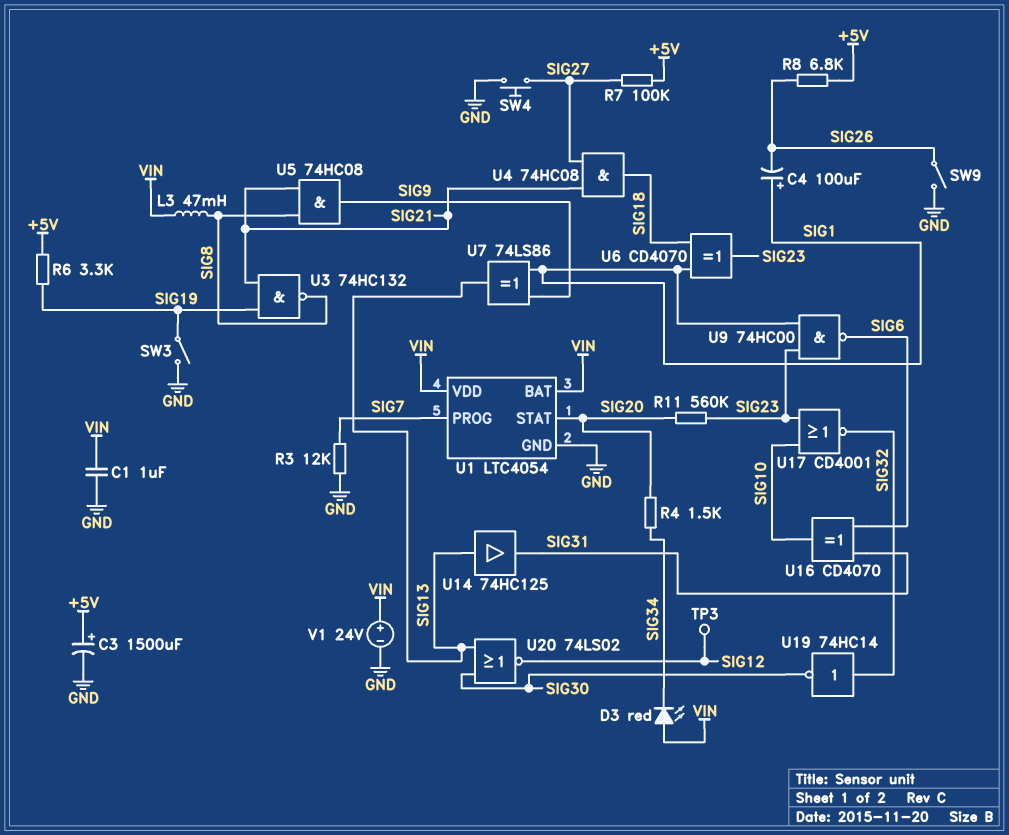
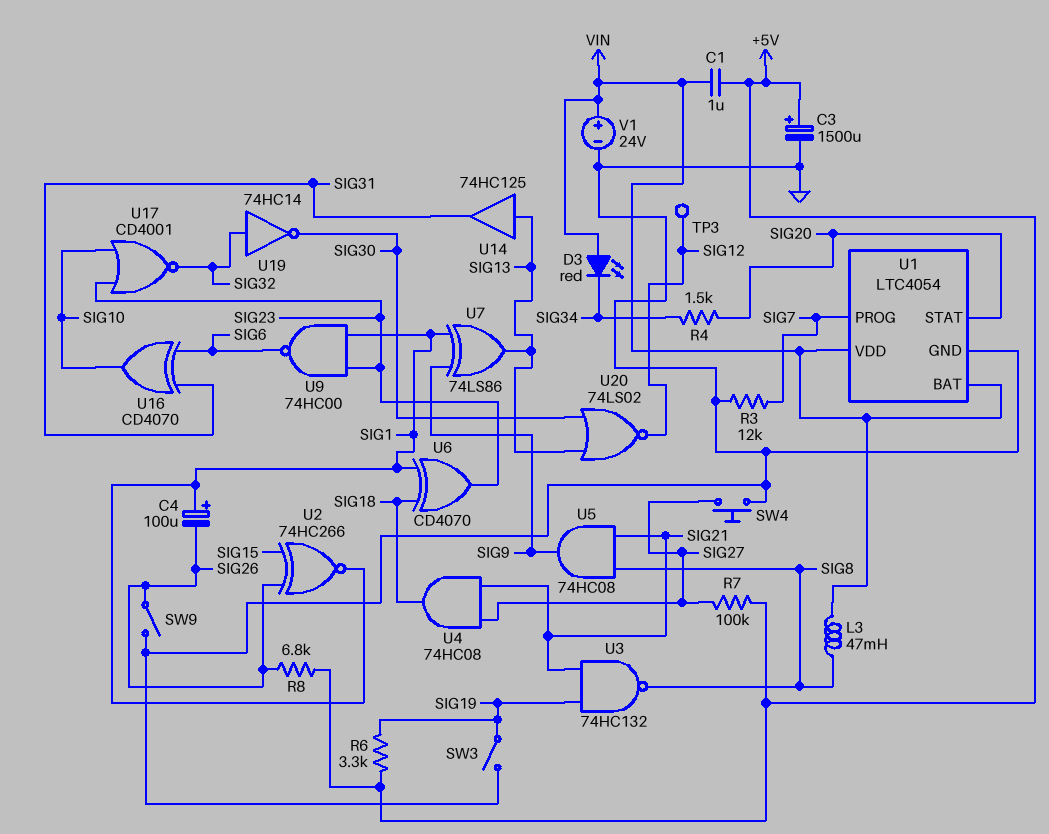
C1: 1uF (GND, VIN) -> 1uF (+5V, VIN)
R11: 560k (SIG20, SIG23) -> none
U2: none -> XNOR 74HC266 (in SIG15, in SIG26, out SIG1)

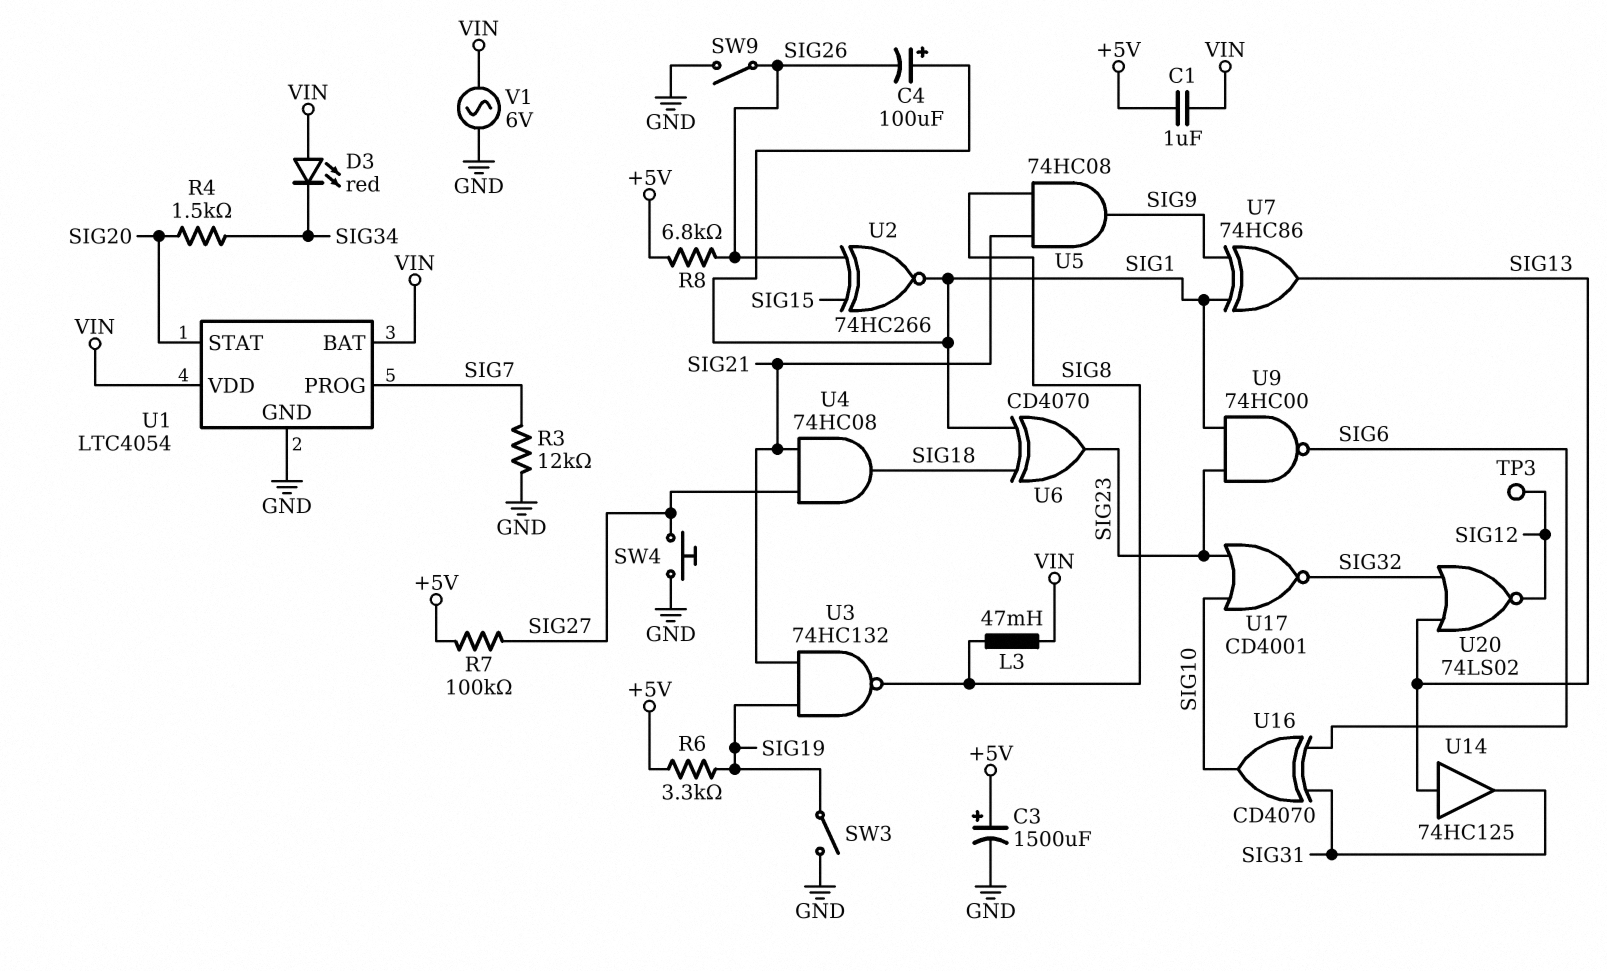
U7: XOR 74LS86 (in SIG1, in SIG9, out SIG13) -> XOR 74HC86 (in SIG1, in SIG9, out SIG13)
U19: NOT 74HC14 (in SIG32, out SIG30) -> none
U20: NOR 74LS02 (in SIG13, in SIG30, out SIG12) -> NOR 74LS02 (in SIG13, in SIG32, out SIG12)
V1: 24V (plus VIN, minus GND) -> AC 6V (GND, VIN)

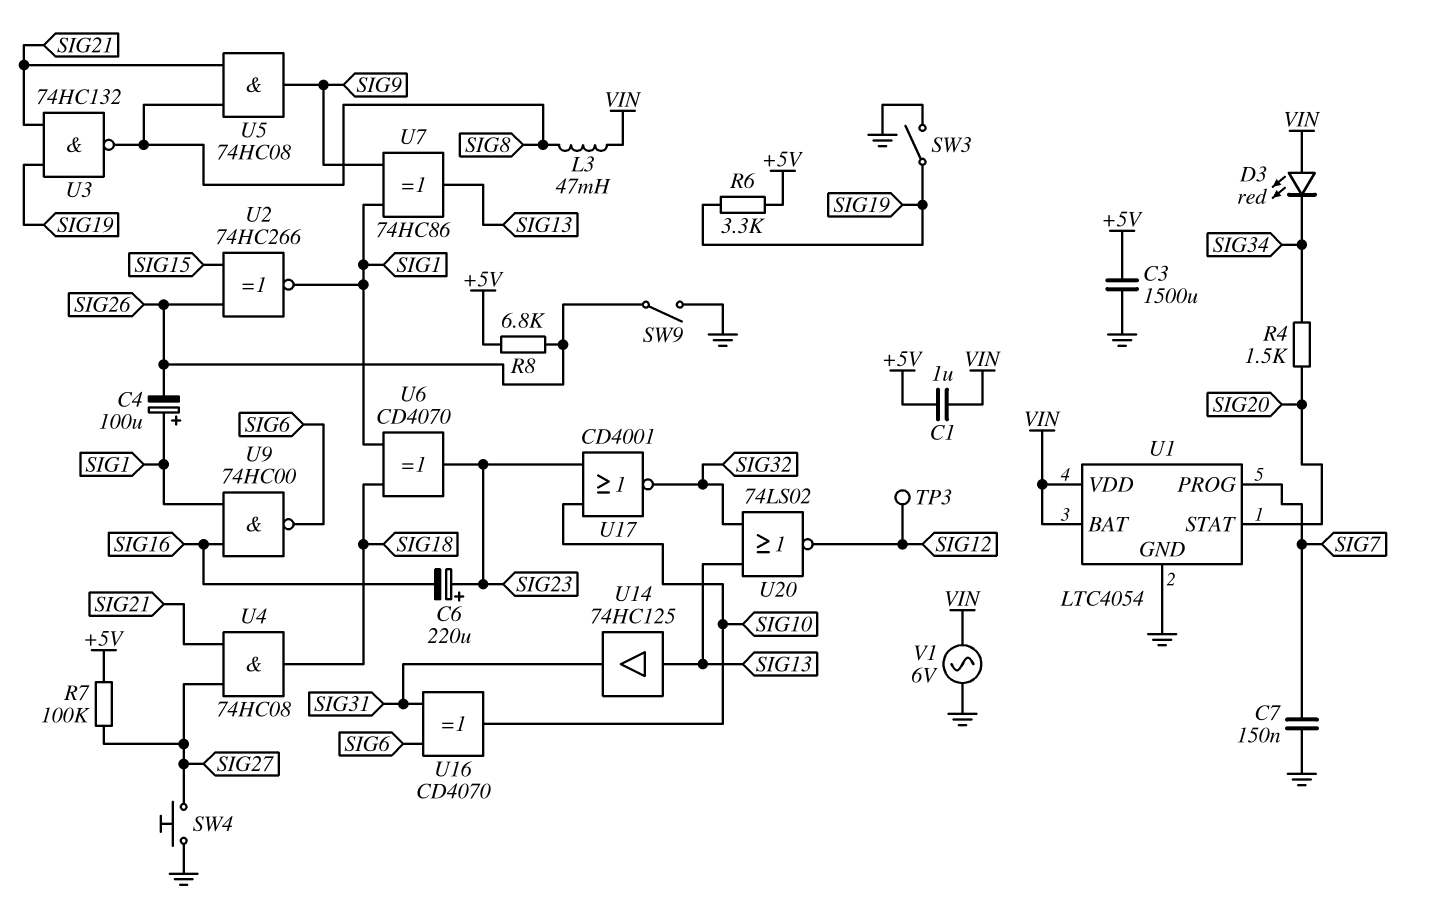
C3: 1500uF (plus +5V, minus GND) -> 1500uF (+5V, GND)
C6: none -> 220uF (plus SIG23, minus SIG16)
C7: none -> 150nF (GND, SIG7)
R3: 12k (GND, SIG7) -> none
U9: NAND 74HC00 (in SIG1, in SIG23, out SIG6) -> NAND 74HC00 (in SIG1, in SIG16, out SIG6)

